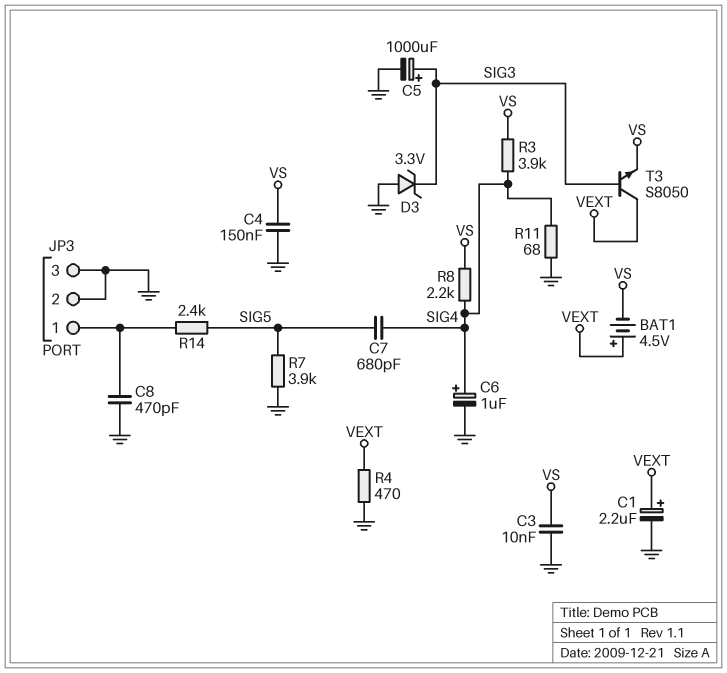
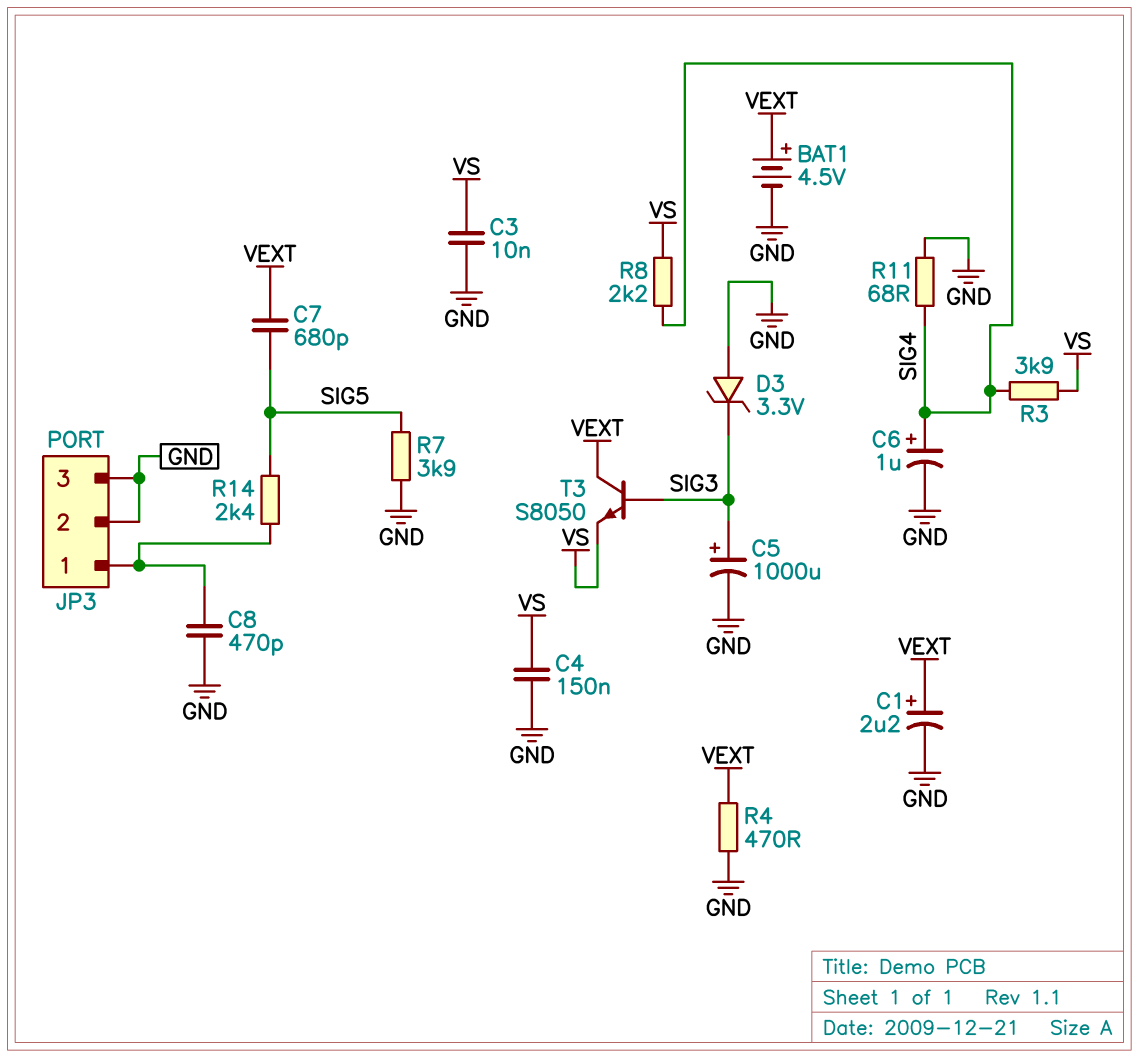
BAT1: 4.5V (plus VEXT, minus VS) -> 4.5V (plus VEXT, minus GND)
C7: 680pF (SIG4, SIG5) -> 680pF (SIG5, VEXT)

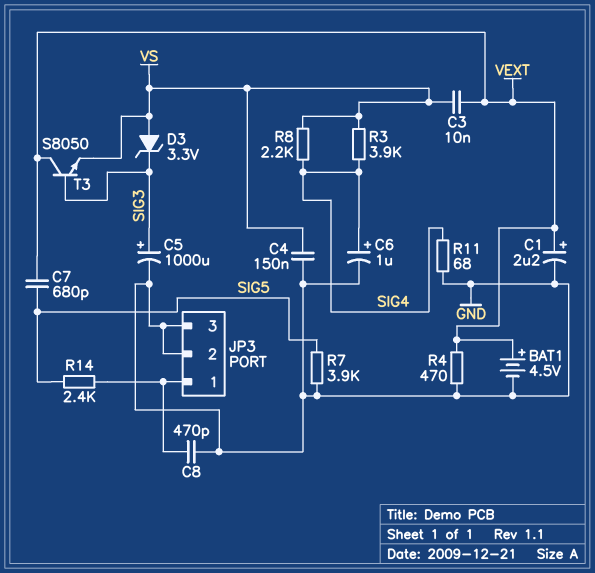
C3: 10nF (GND, VS) -> 10nF (VEXT, VS)
D3: zener 3.3V (A GND, K SIG3) -> zener 3.3V (A VS, K SIG3)

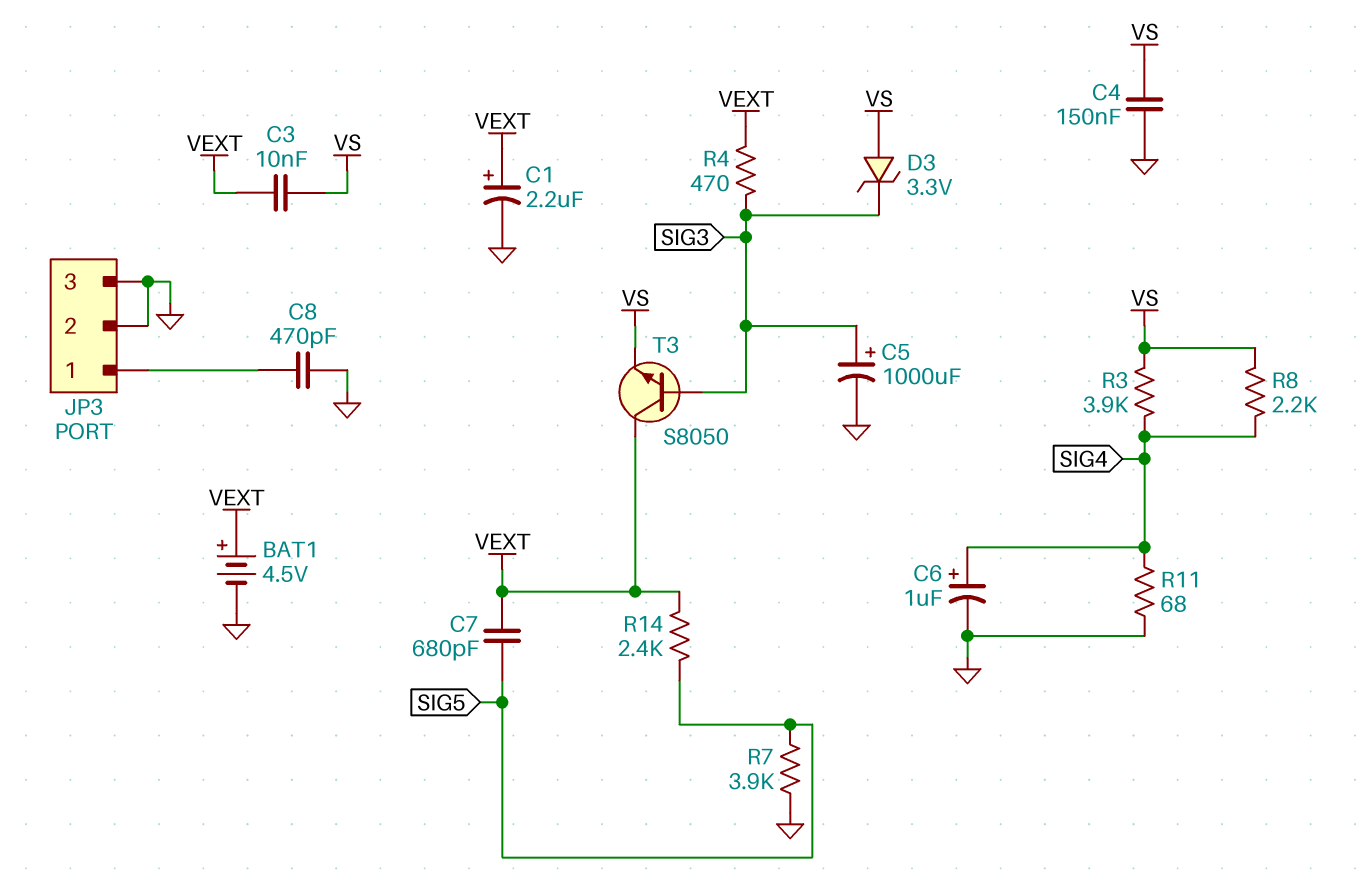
R4: 470 (GND, VEXT) -> 470 (SIG3, VEXT)
R14: 2.4k (JP3/1, SIG5) -> 2.4k (SIG5, VEXT)

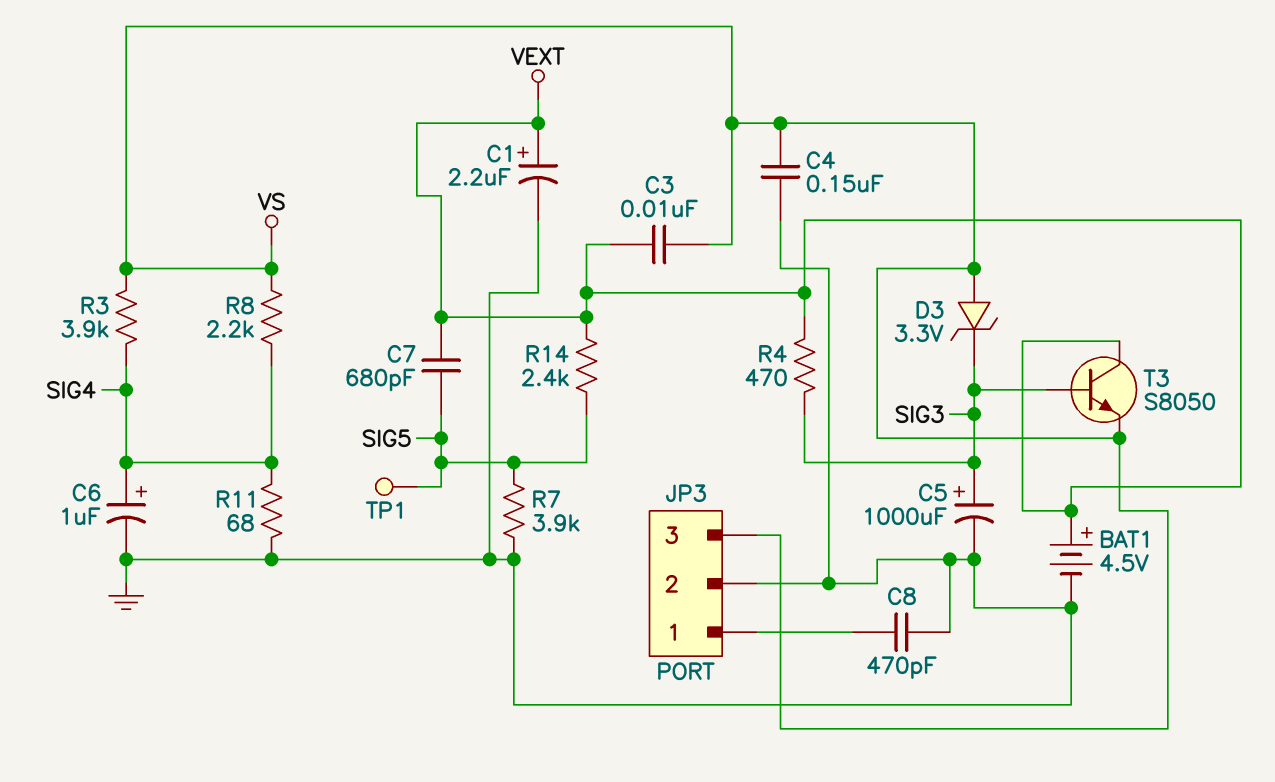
JP3 pin 3: GND -> VS
TP1: none -> test point (SIG5)

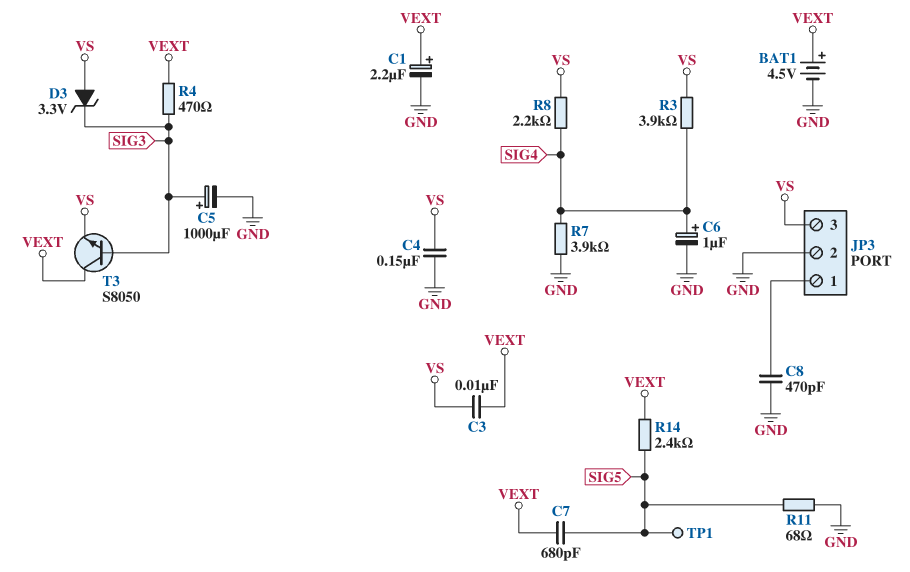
R7: 3.9k (GND, SIG5) -> 3.9k (GND, SIG4)
R11: 68 (GND, SIG4) -> 68 (GND, SIG5)

